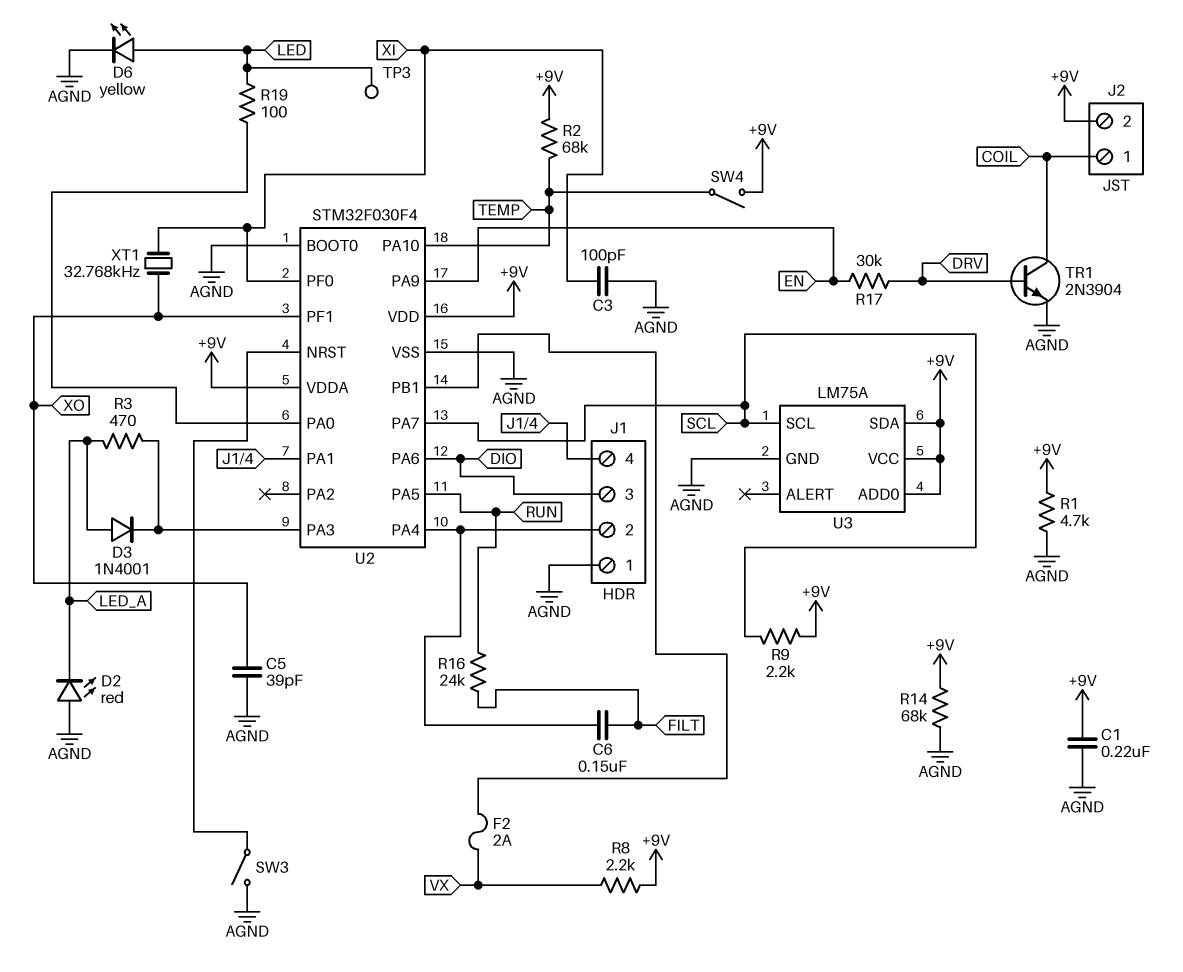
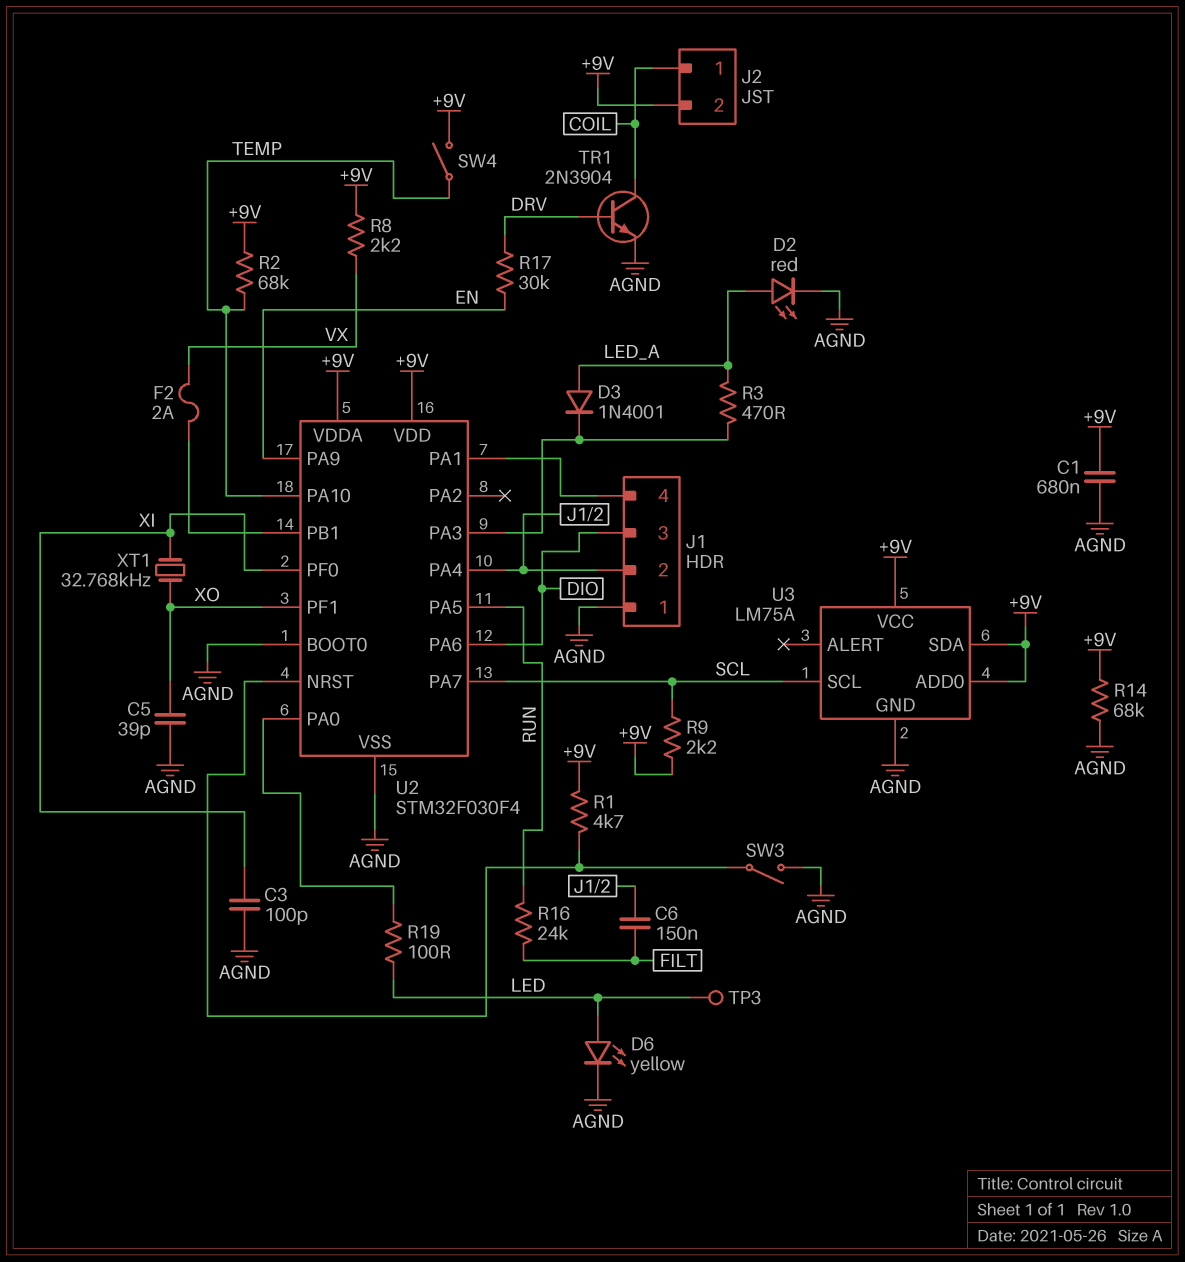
C1: 220nF (+9V, AGND) -> 680nF (+9V, AGND)
D2: LED red (A AGND, K LED_A) -> LED red (A LED_A, K AGND)
R1: 4.7k (+9V, AGND) -> 4.7k (+9V, U2/NRST)

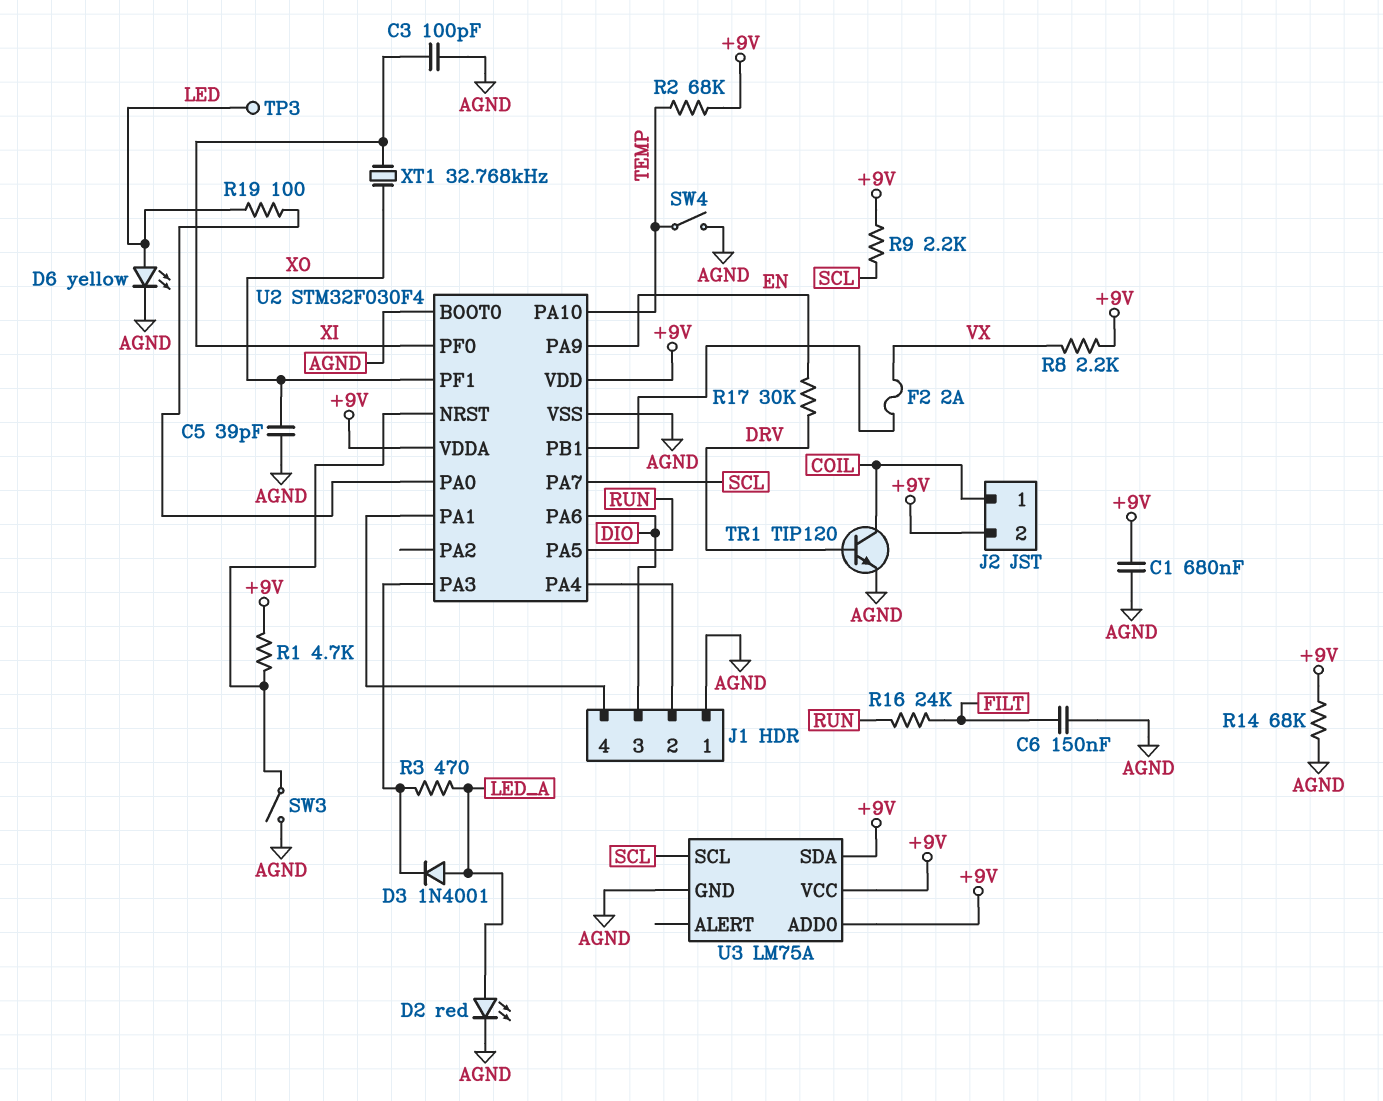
C6: 150nF (FILT, J1/2) -> 150nF (AGND, FILT)
SW4: switch (+9V, TEMP) -> switch (AGND, TEMP)
TR1: NPN 2N3904 (B DRV, C COIL, E AGND) -> NPN TIP120 (B DRV, C COIL, E AGND)

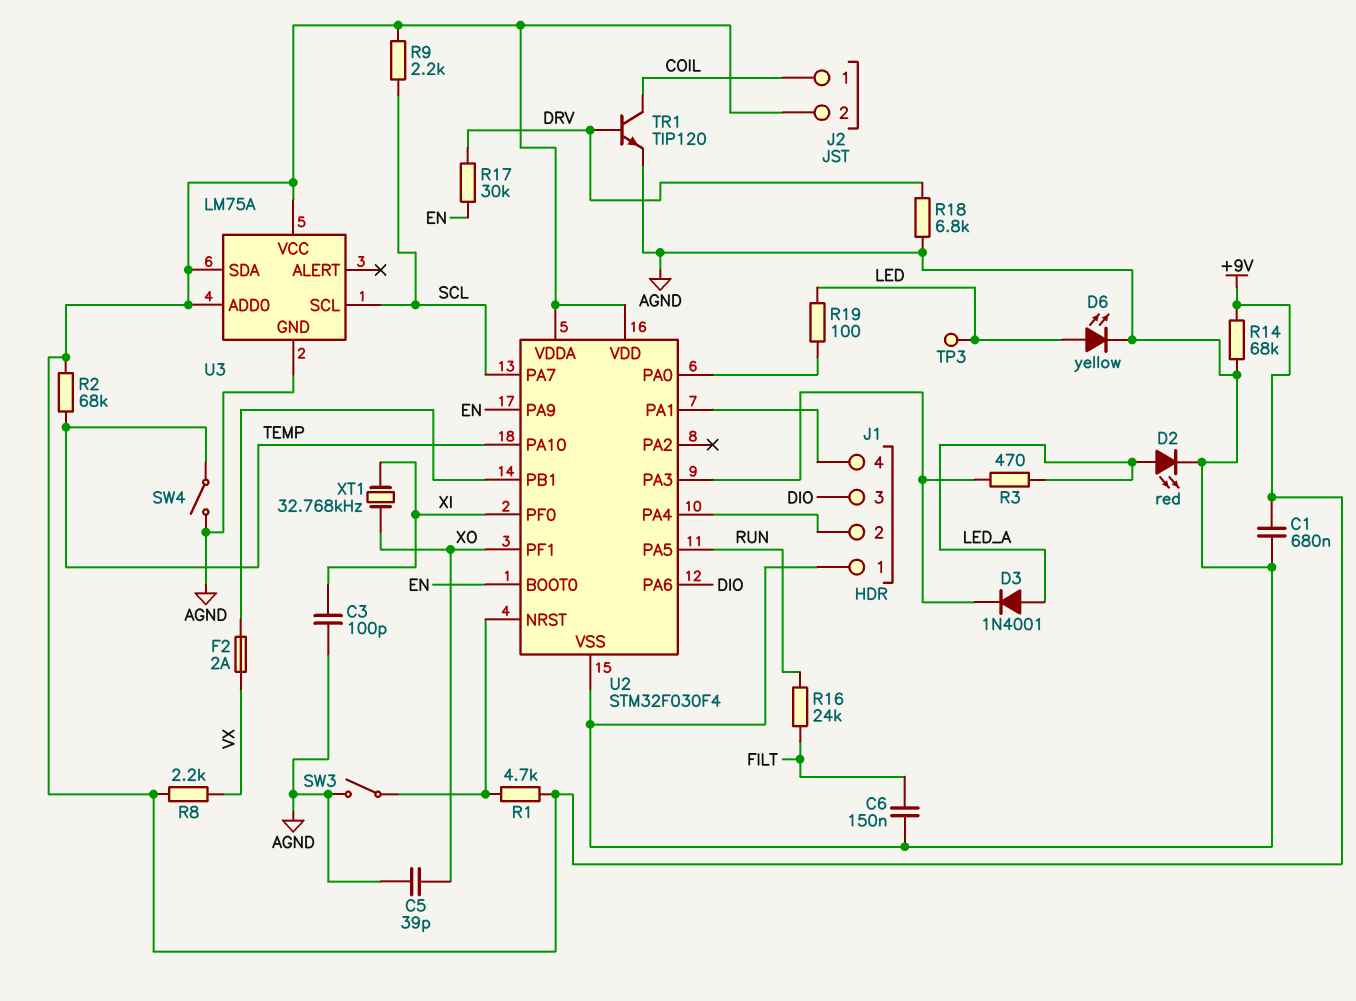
R18: none -> 6.8k (AGND, DRV)
U2 pin BOOT0: AGND -> EN

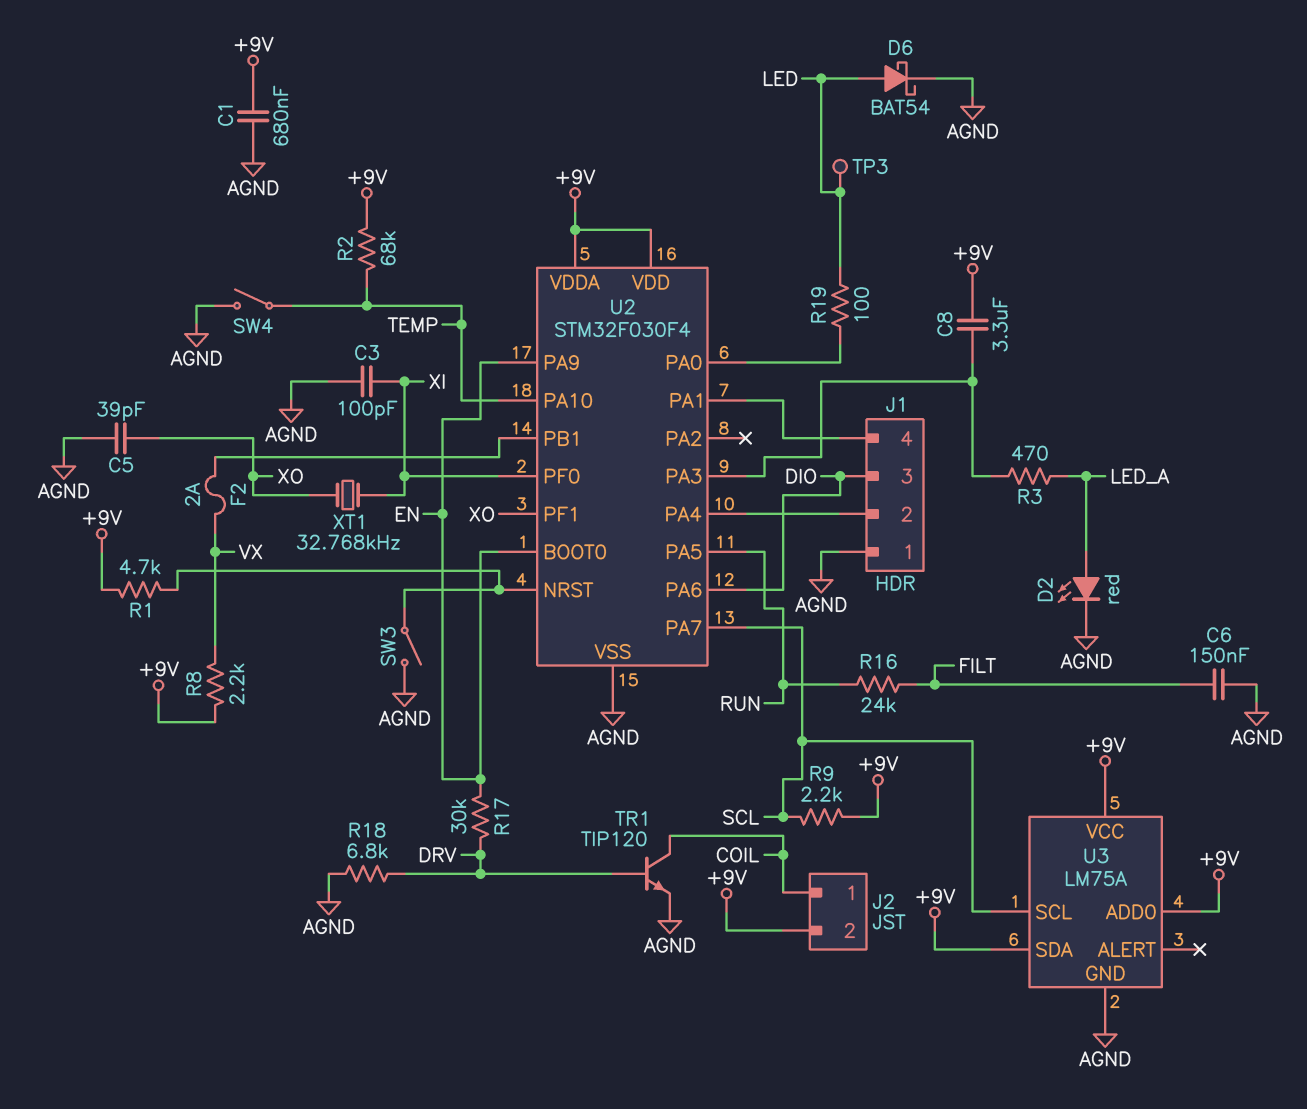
C8: none -> 3.3uF (+9V, U2/PA3)
D3: diode 1N4001 (A LED_A, K U2/PA3) -> none
D6: LED yellow (A LED, K AGND) -> schottky BAT54 (A LED, K AGND)
R14: 68k (+9V, AGND) -> none

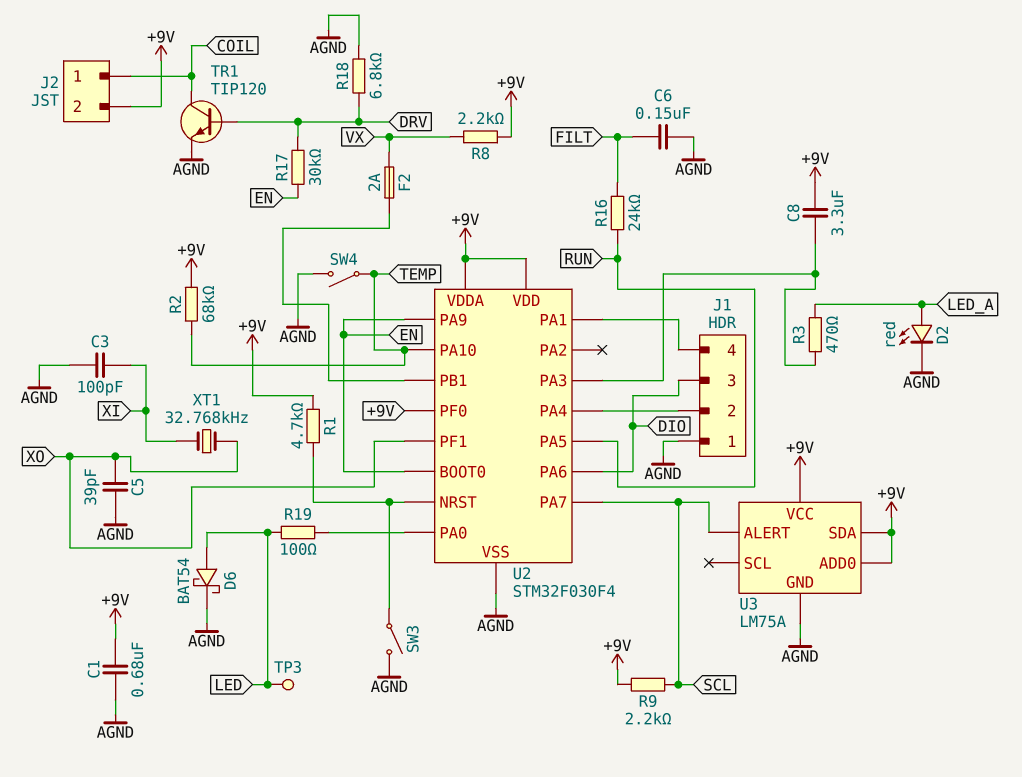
U2 pin PF0: XI -> +9V
U3 pin ALERT: none -> SCL
U3 pin SCL: SCL -> none

